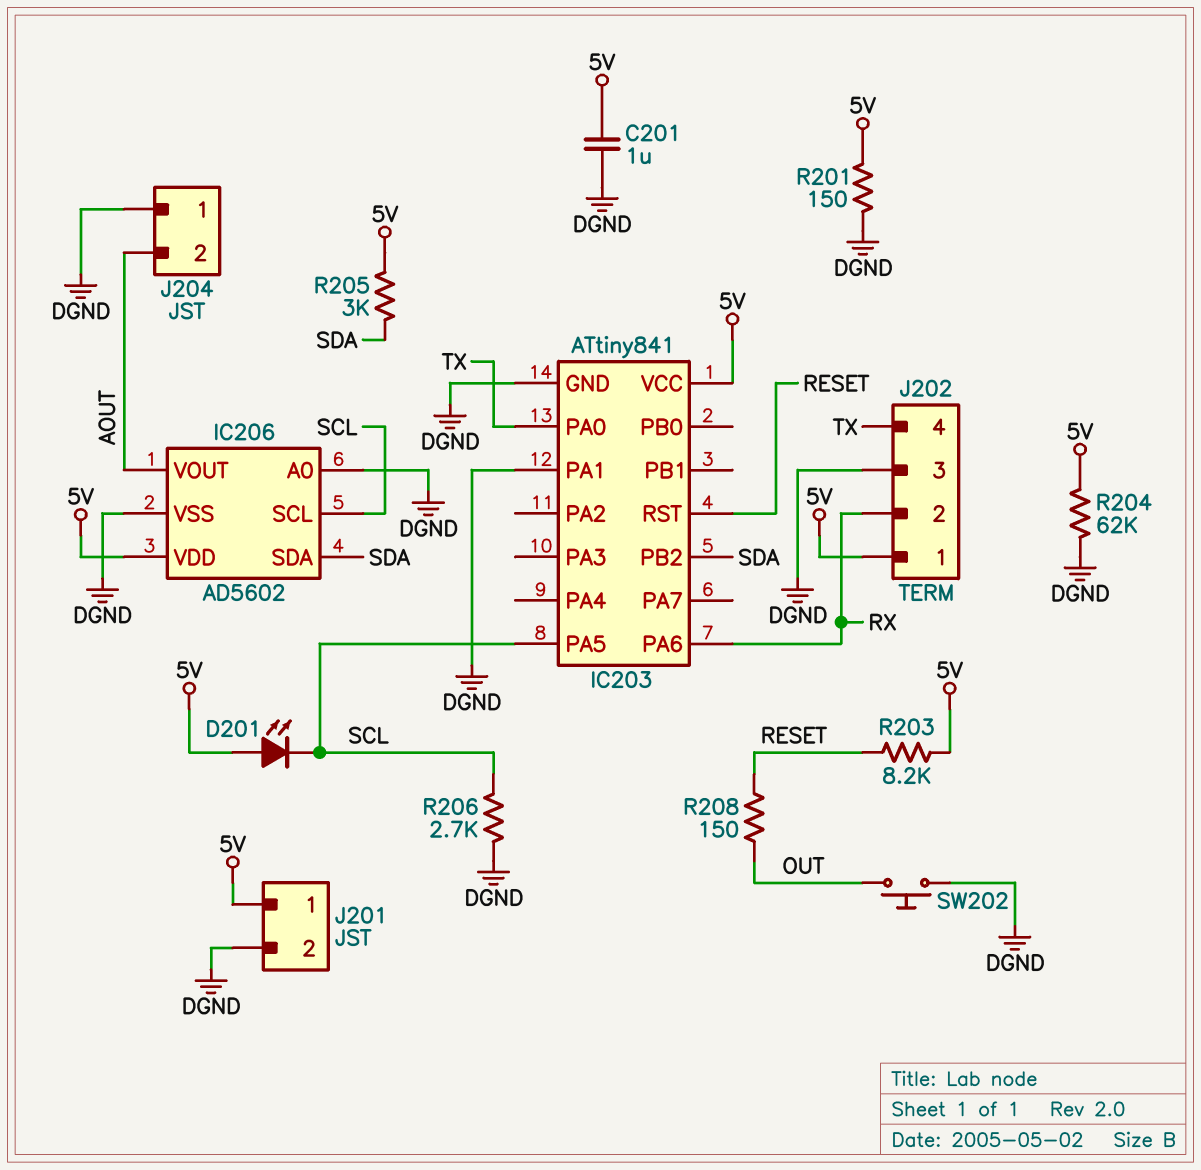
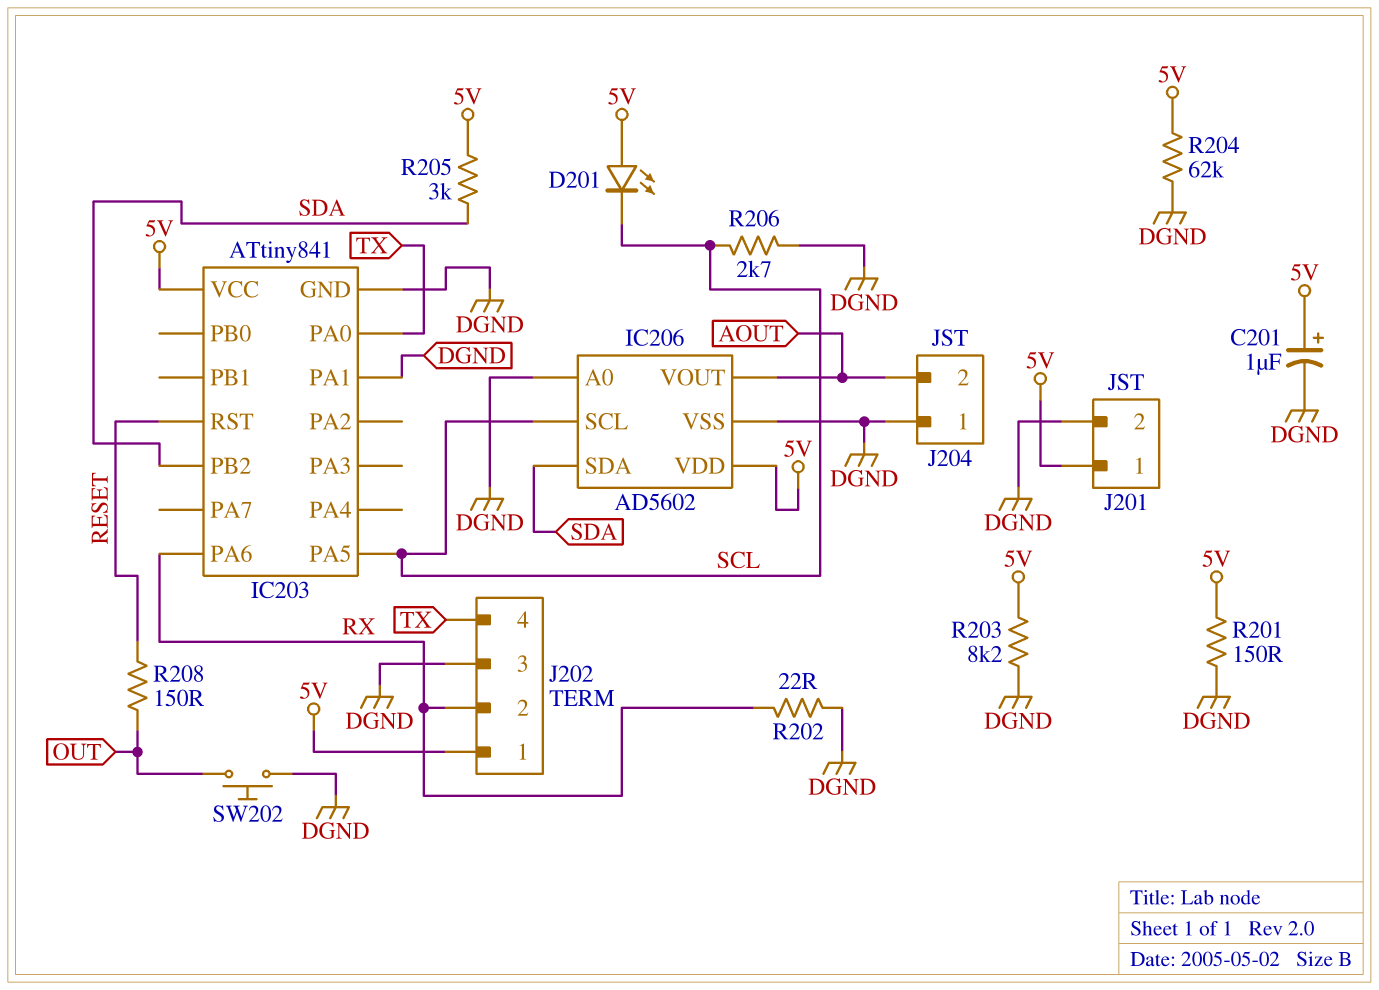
C201: 1uF (5V, DGND) -> 1uF (plus 5V, minus DGND)
R202: none -> 22 (DGND, RX)
R203: 8.2k (5V, RESET) -> 8.2k (5V, DGND)

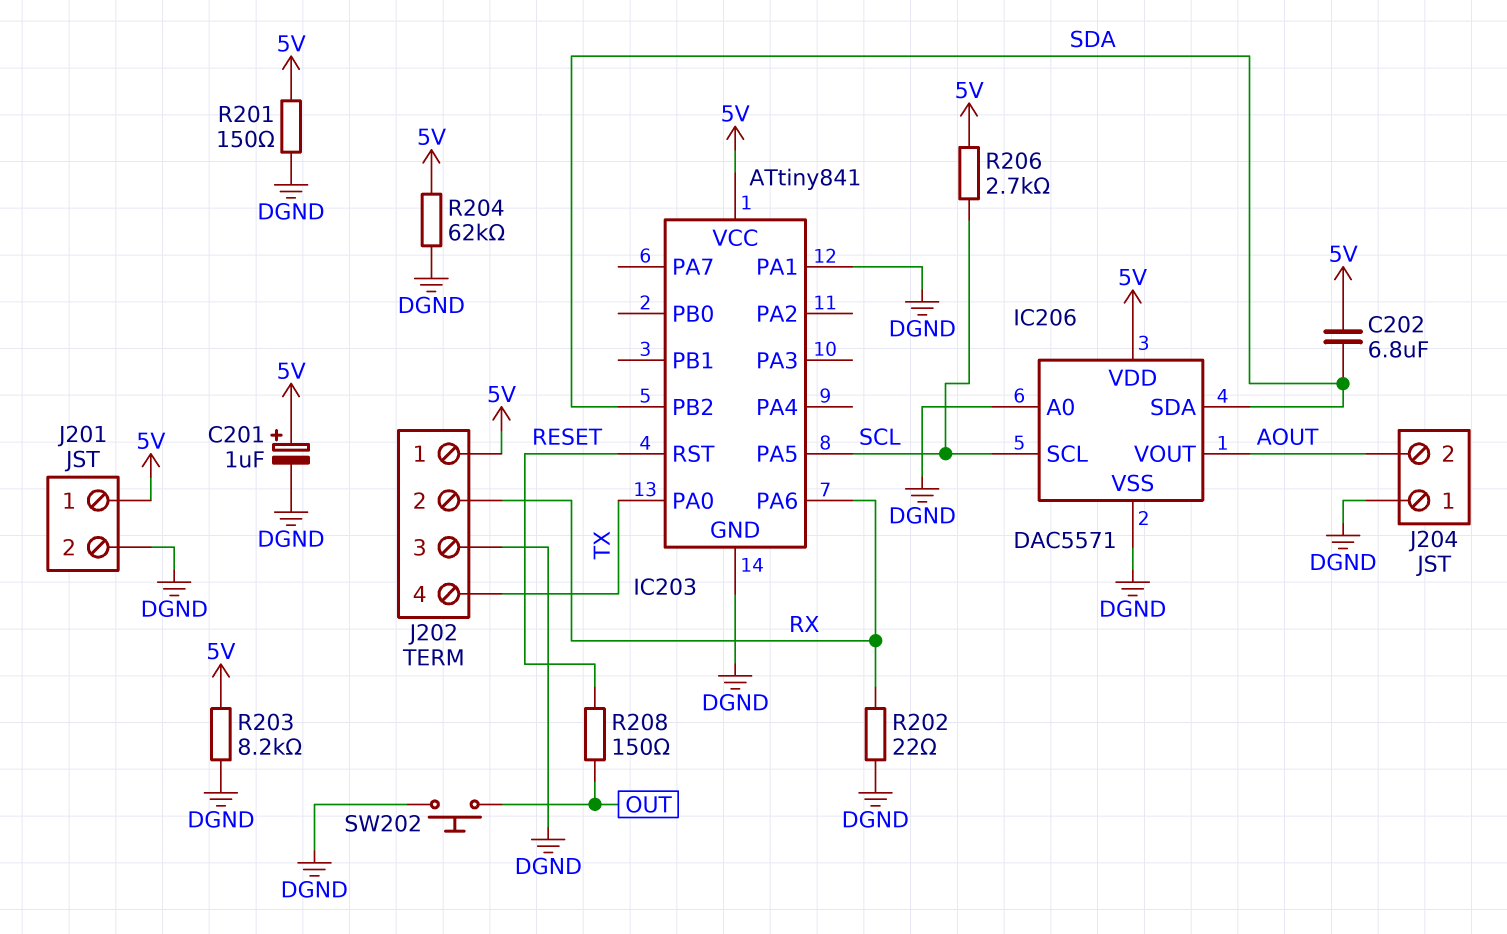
C202: none -> 6.8uF (5V, SDA)
D201: LED (A 5V, K SCL) -> none
IC206: AD5602 -> DAC5571
R205: 3k (5V, SDA) -> none
R206: 2.7k (DGND, SCL) -> 2.7k (5V, SCL)

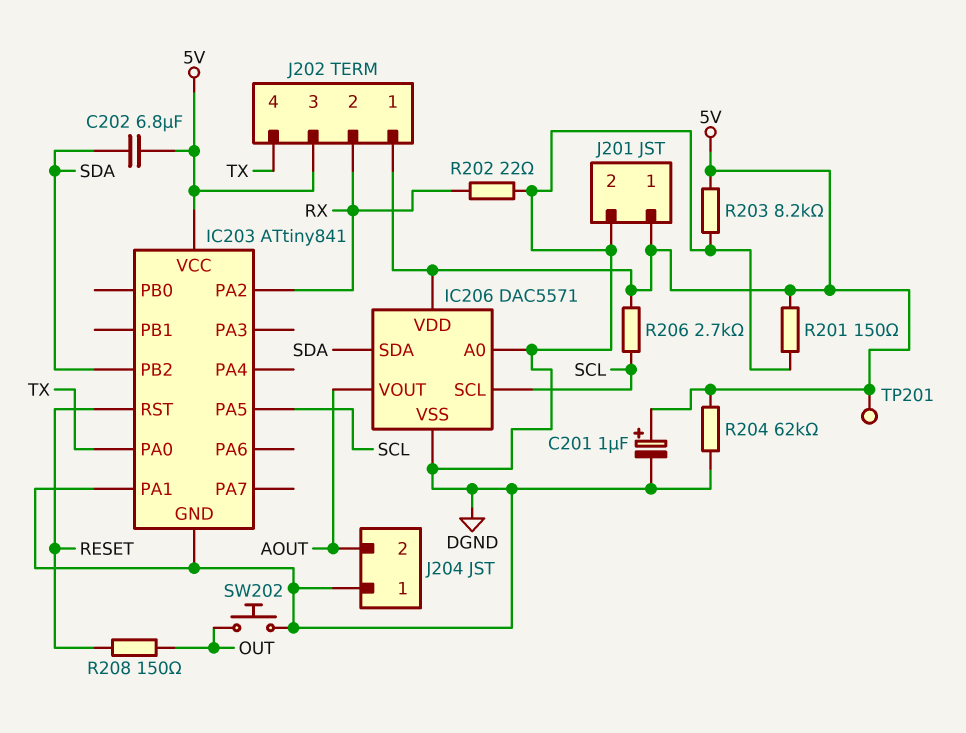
IC203 pin PA2: none -> RX
IC203 pin PA6: RX -> none
J202 pin 3: DGND -> 5V
TP201: none -> test point (5V)

